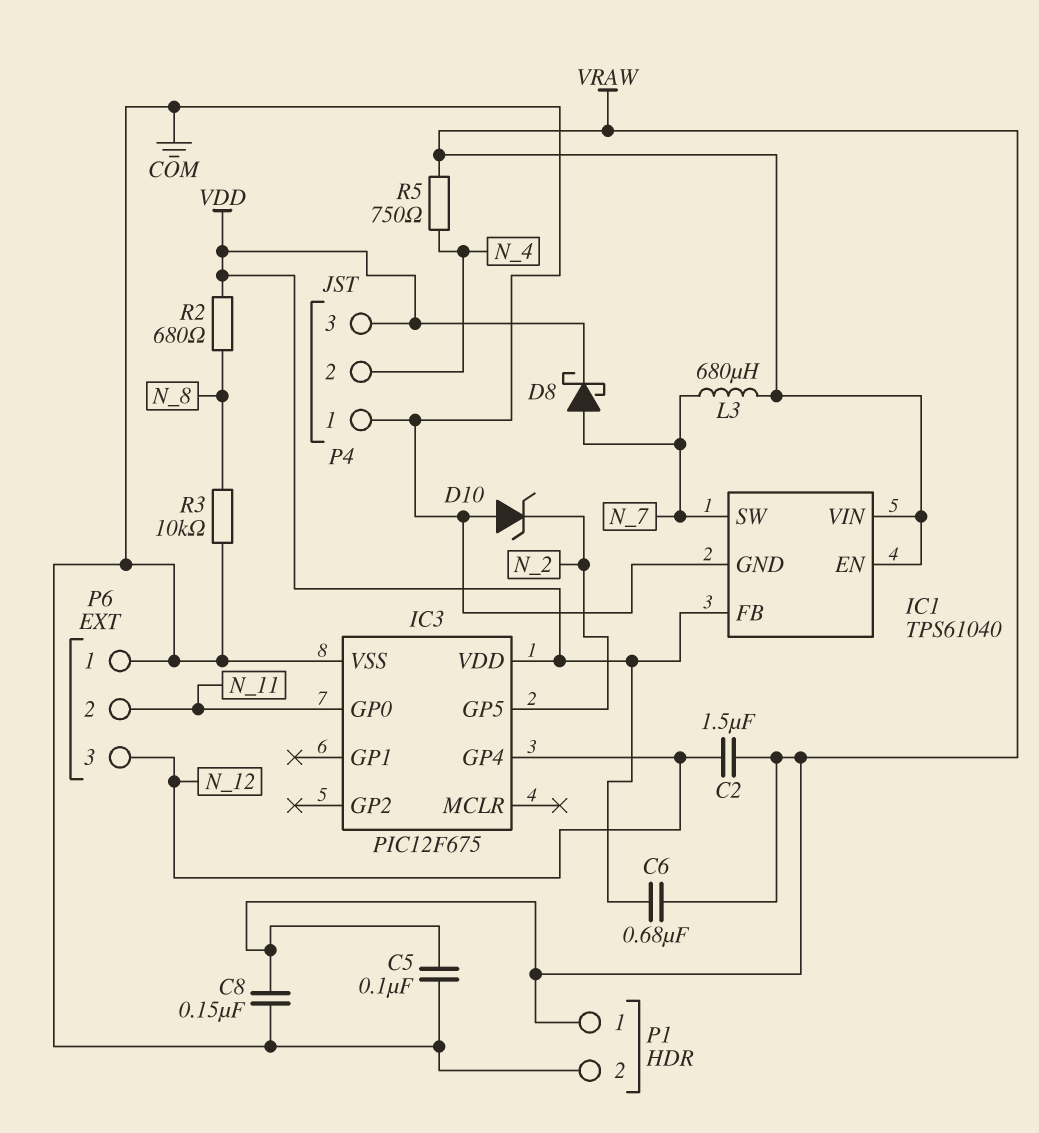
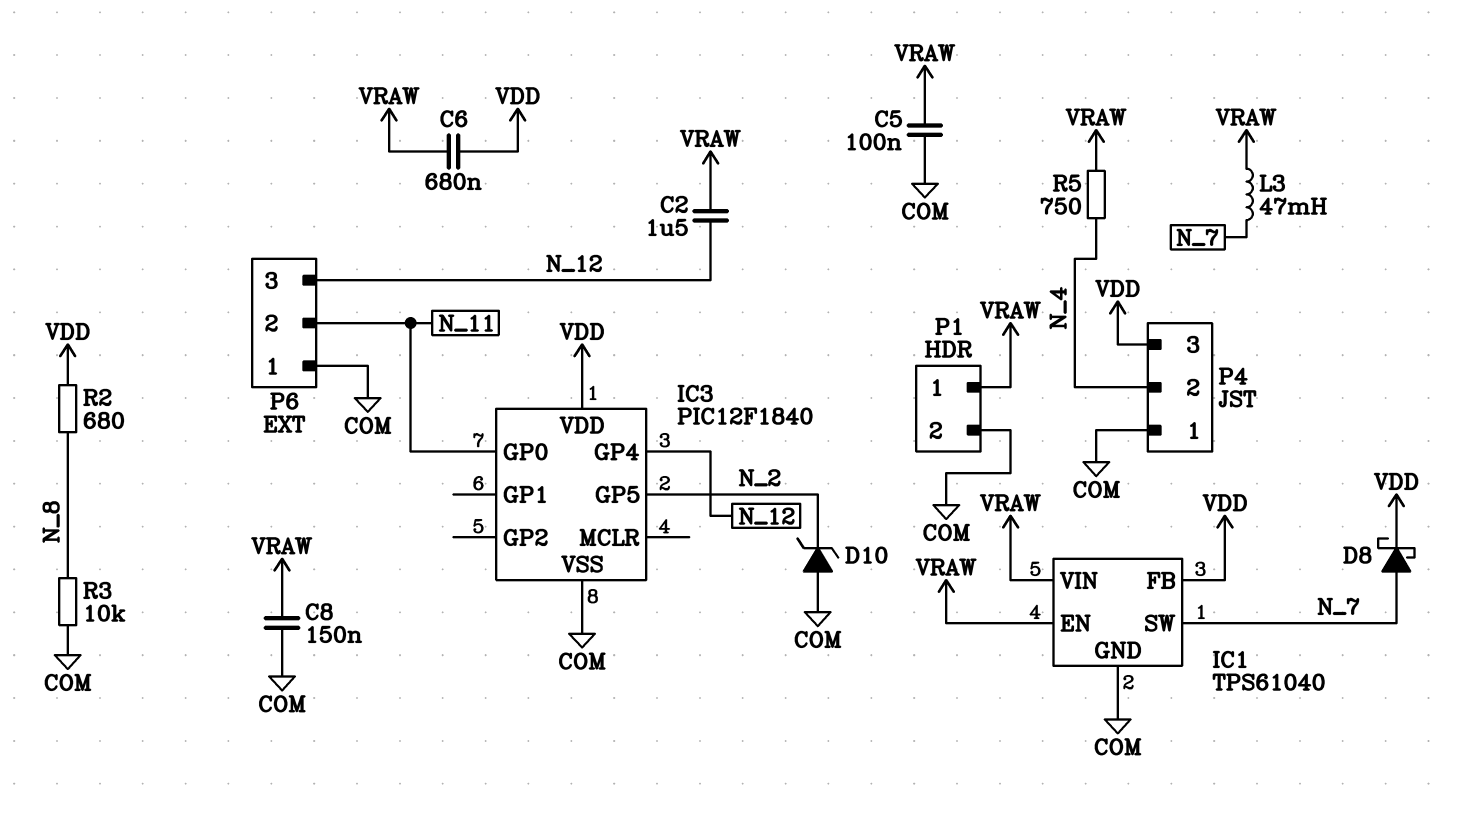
IC3: PIC12F675 -> PIC12F1840
L3: 680uH (N_7, VRAW) -> 47mH (N_7, VRAW)

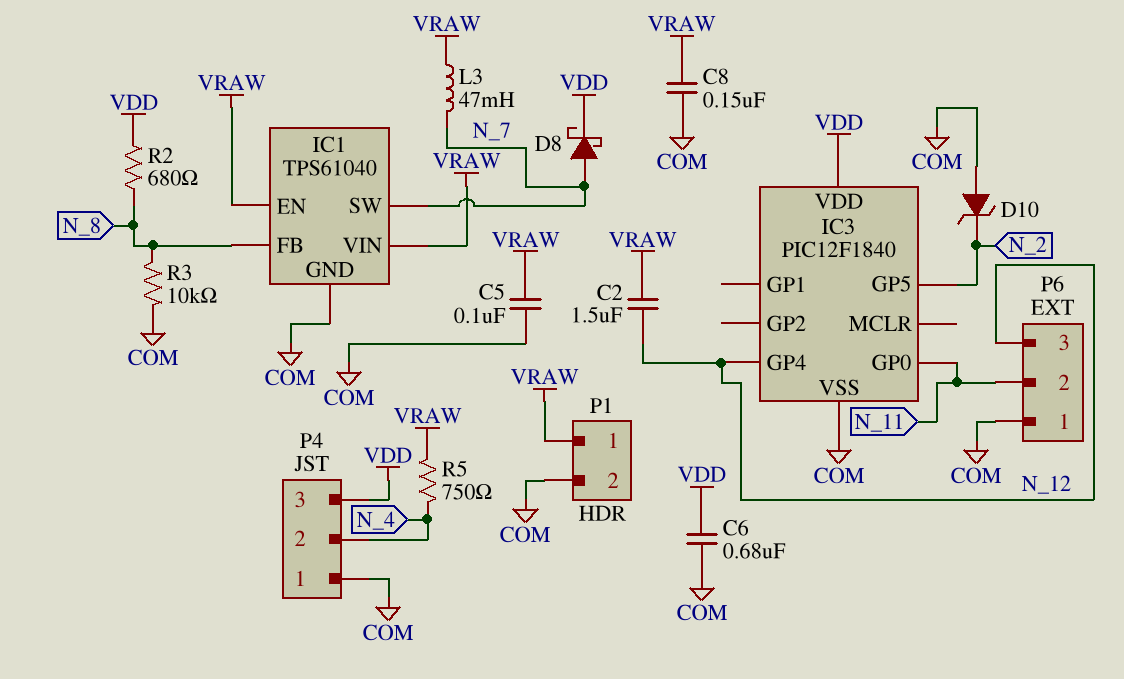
C6: 680nF (VDD, VRAW) -> 680nF (COM, VDD)
IC1 pin FB: VDD -> N_8

